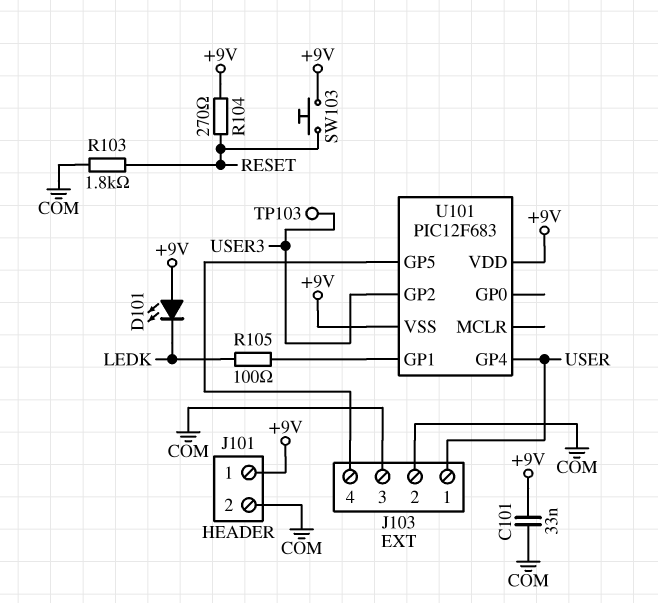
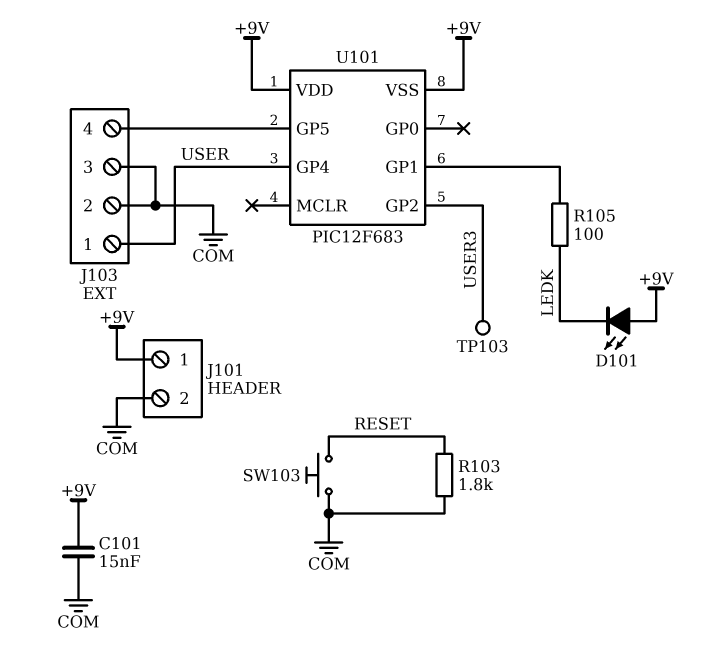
C101: 33nF (+9V, COM) -> 15nF (+9V, COM)
R104: 270 (+9V, RESET) -> none
SW103: button (+9V, RESET) -> button (COM, RESET)

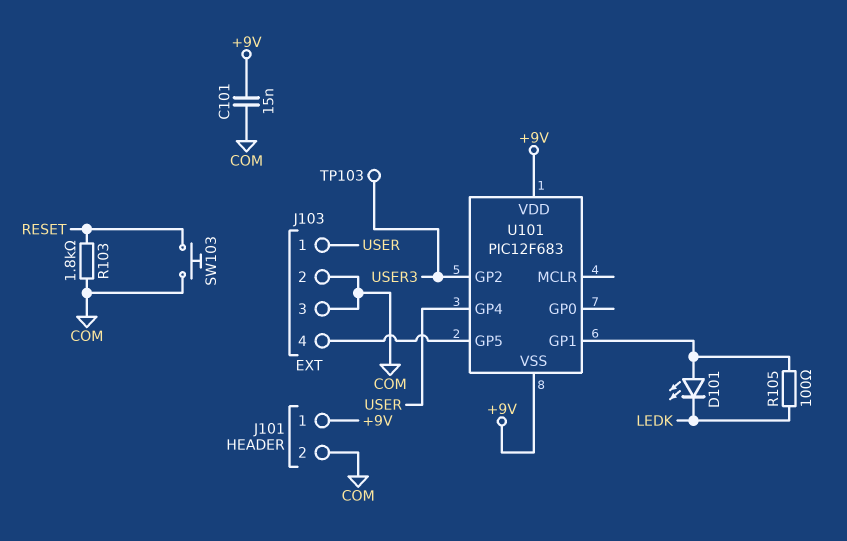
D101: LED (A +9V, K LEDK) -> LED (A U101/GP1, K LEDK)

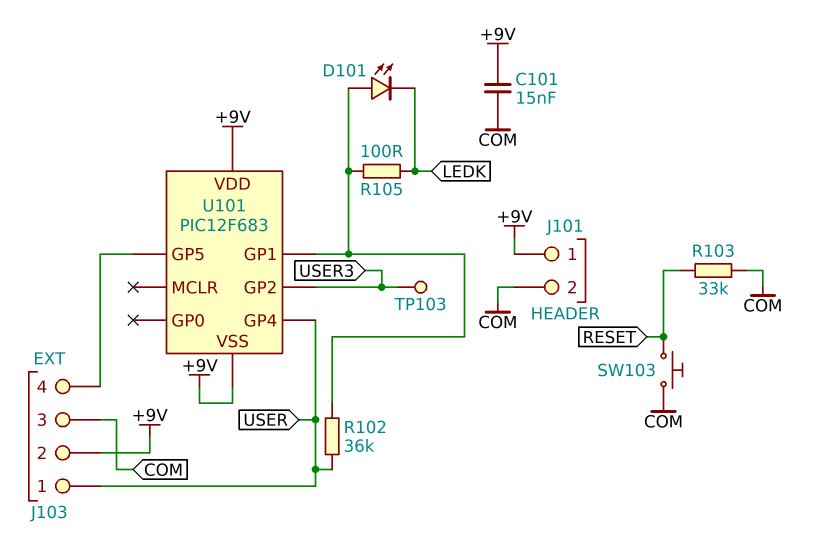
J103 pin 2: COM -> +9V
R102: none -> 36k (U101/GP1, USER)
R103: 1.8k (COM, RESET) -> 33k (COM, RESET)

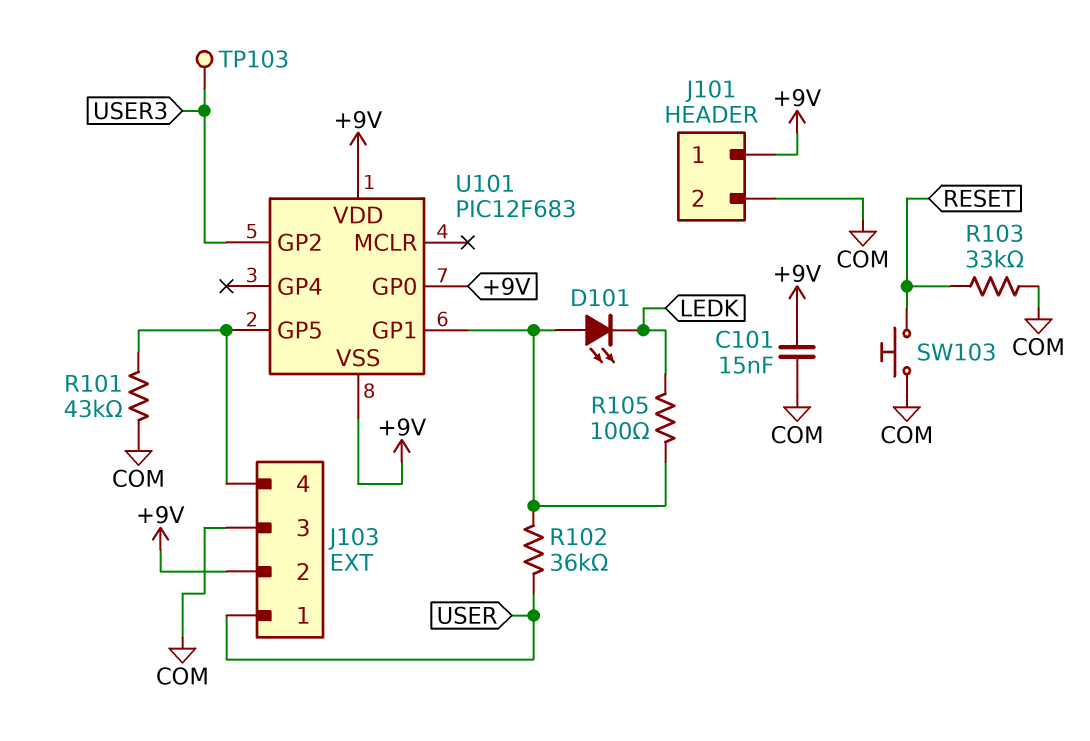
R101: none -> 43k (COM, J103/4)
U101 pin GP0: none -> +9V
U101 pin GP4: USER -> none

